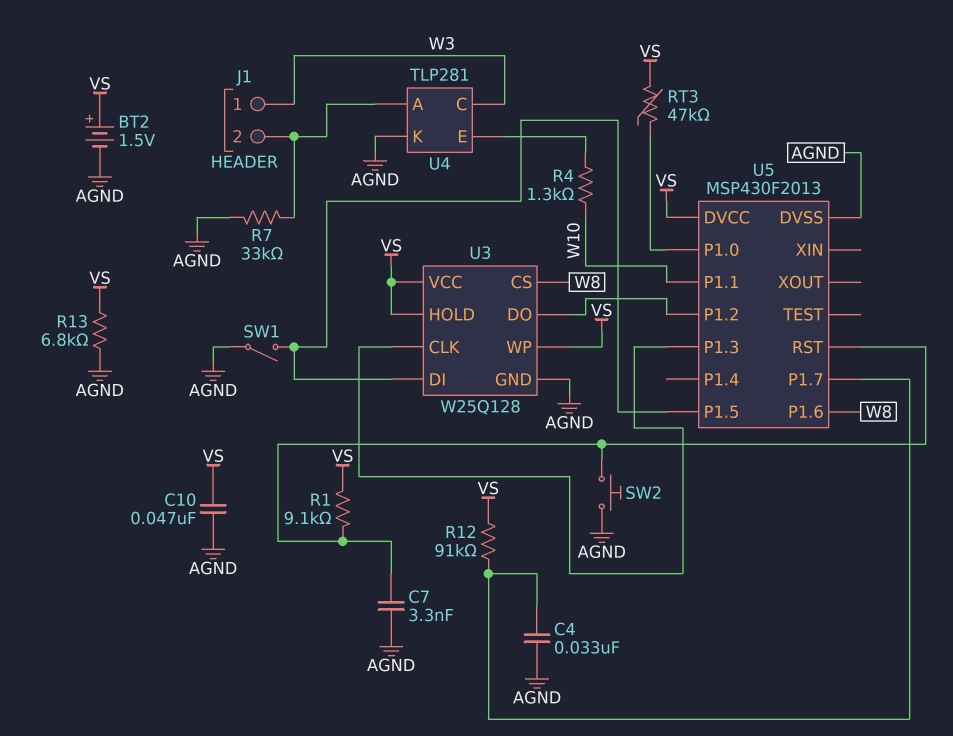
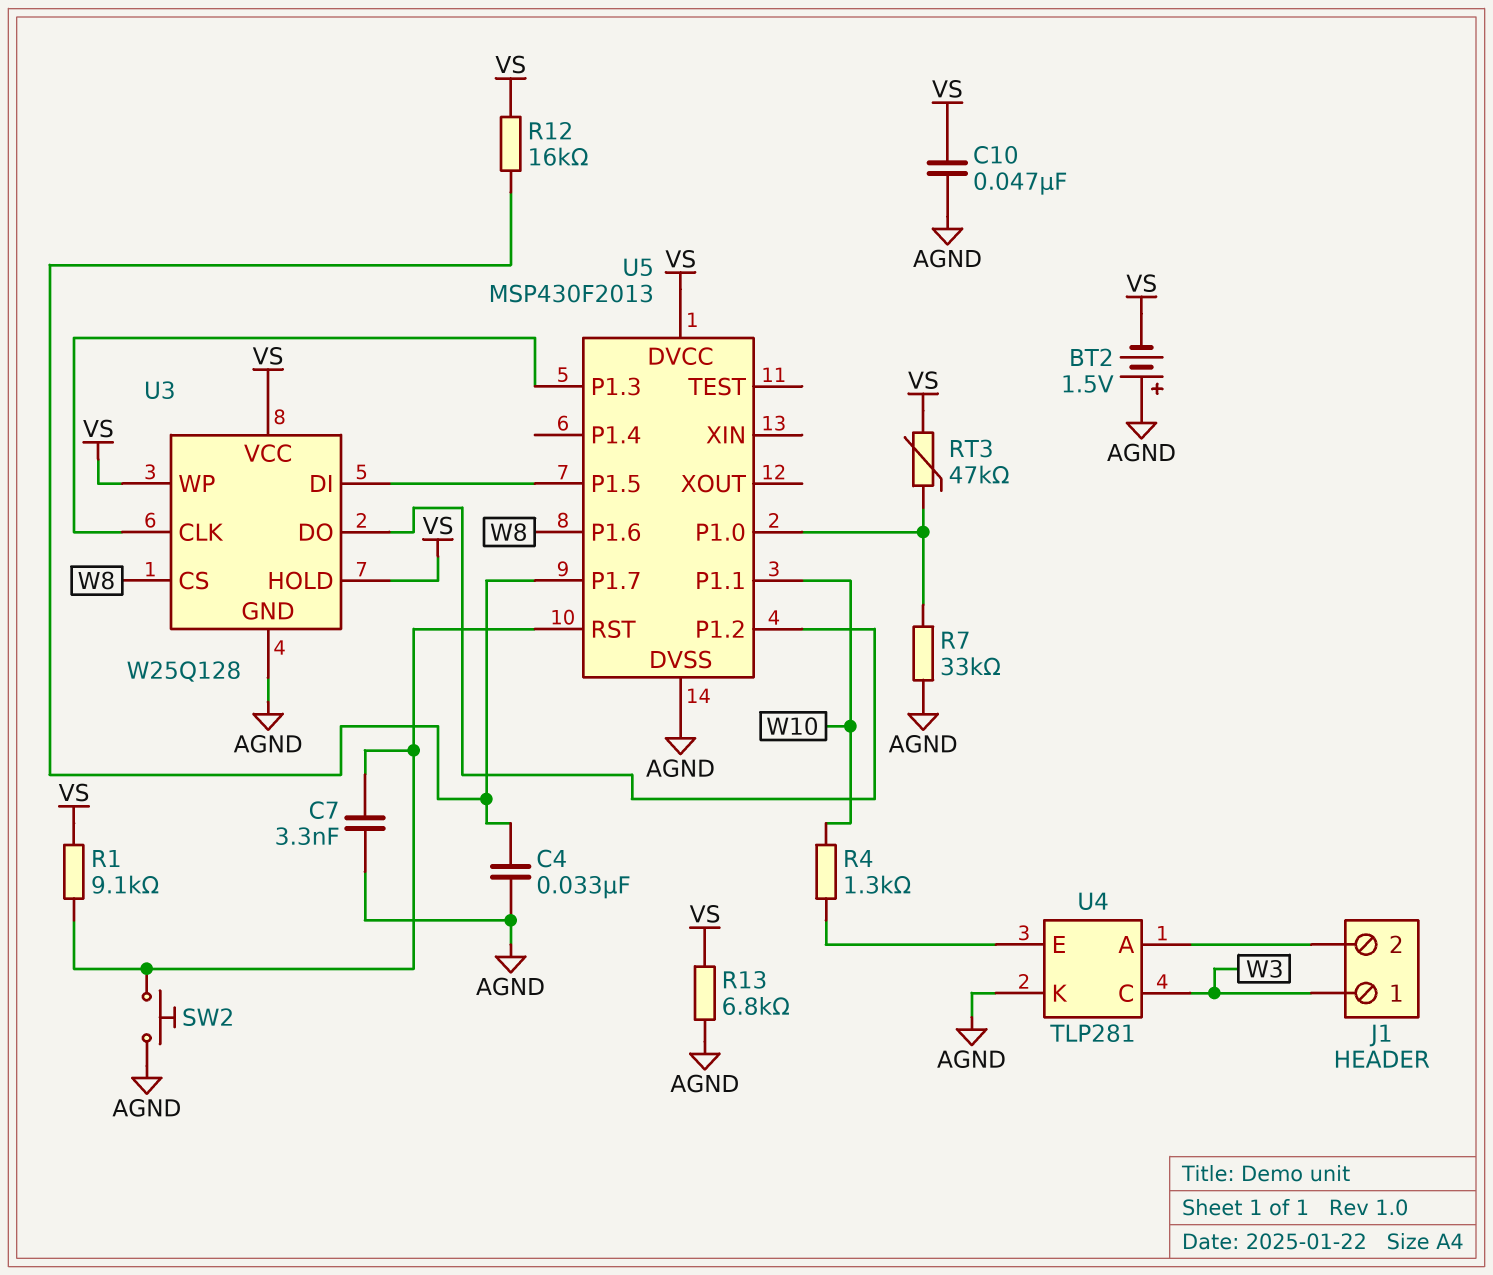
BT2: 1.5V (plus VS, minus AGND) -> 1.5V (plus AGND, minus VS)
R7: 33k (AGND, J1/2) -> 33k (AGND, U5/P1.0)
R12: 91k (U5/P1.7, VS) -> 16k (U5/P1.7, VS)
SW1: switch (AGND, U3/DI) -> none

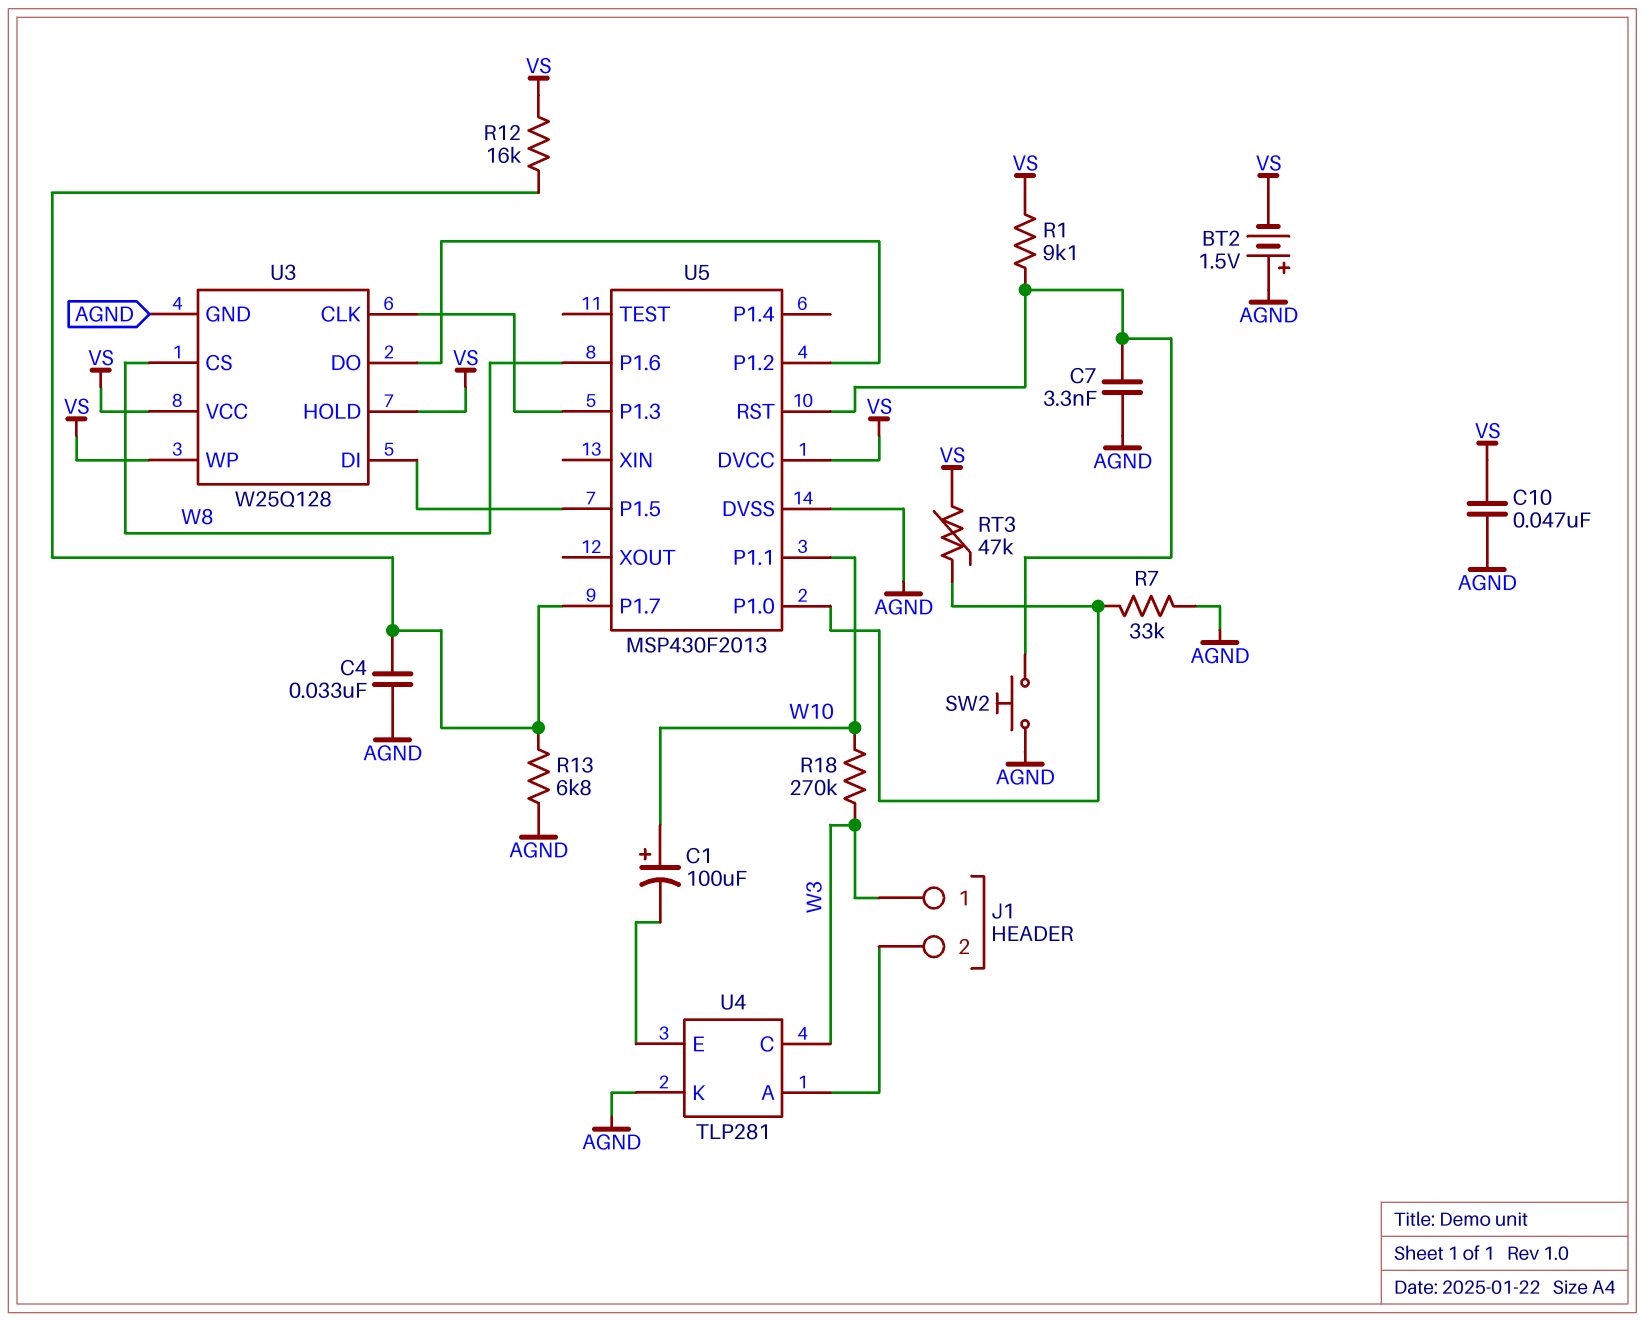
C1: none -> 100uF (plus W10, minus U4/E)
R4: 1.3k (U4/E, W10) -> none
R13: 6.8k (AGND, VS) -> 6.8k (AGND, U5/P1.7)
R18: none -> 270k (W3, W10)

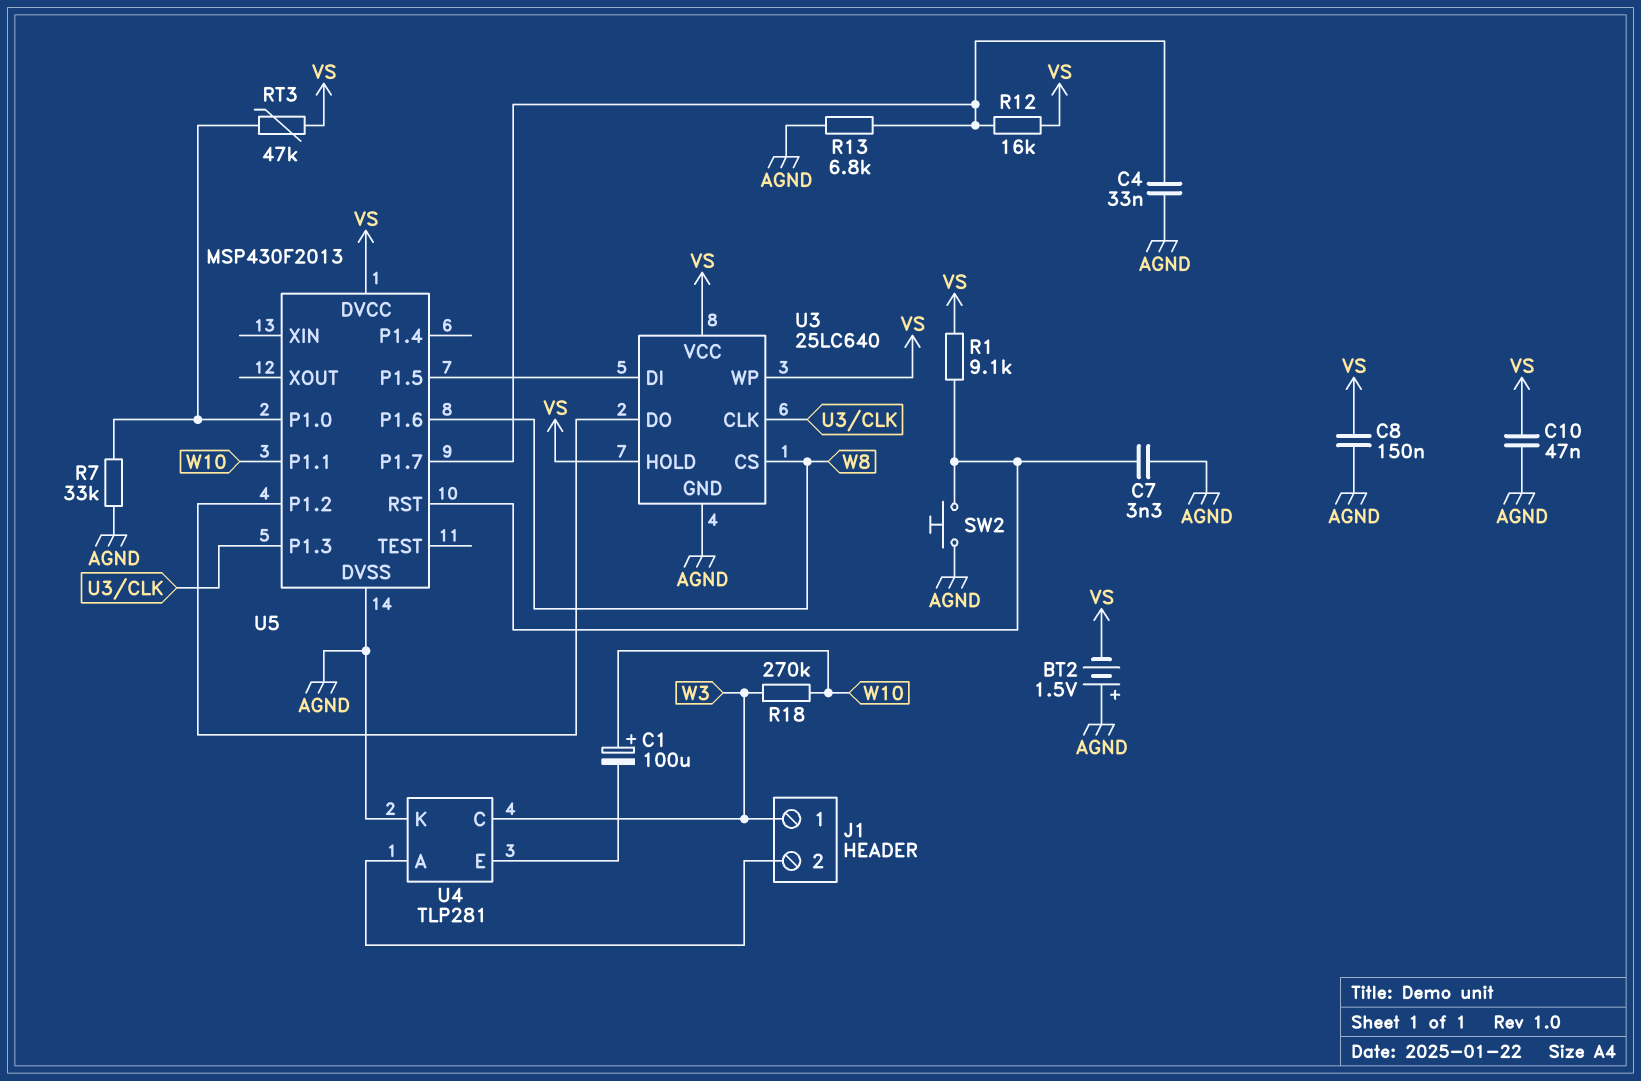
C8: none -> 150nF (AGND, VS)
U3: W25Q128 -> 25LC640

